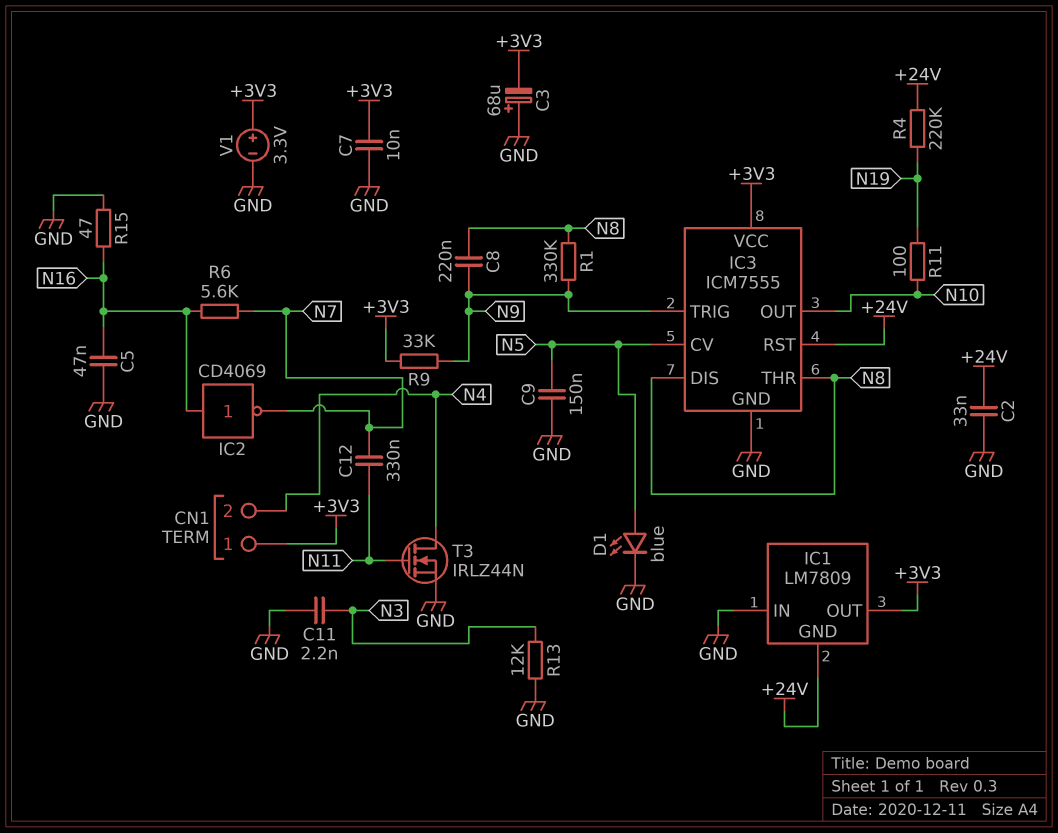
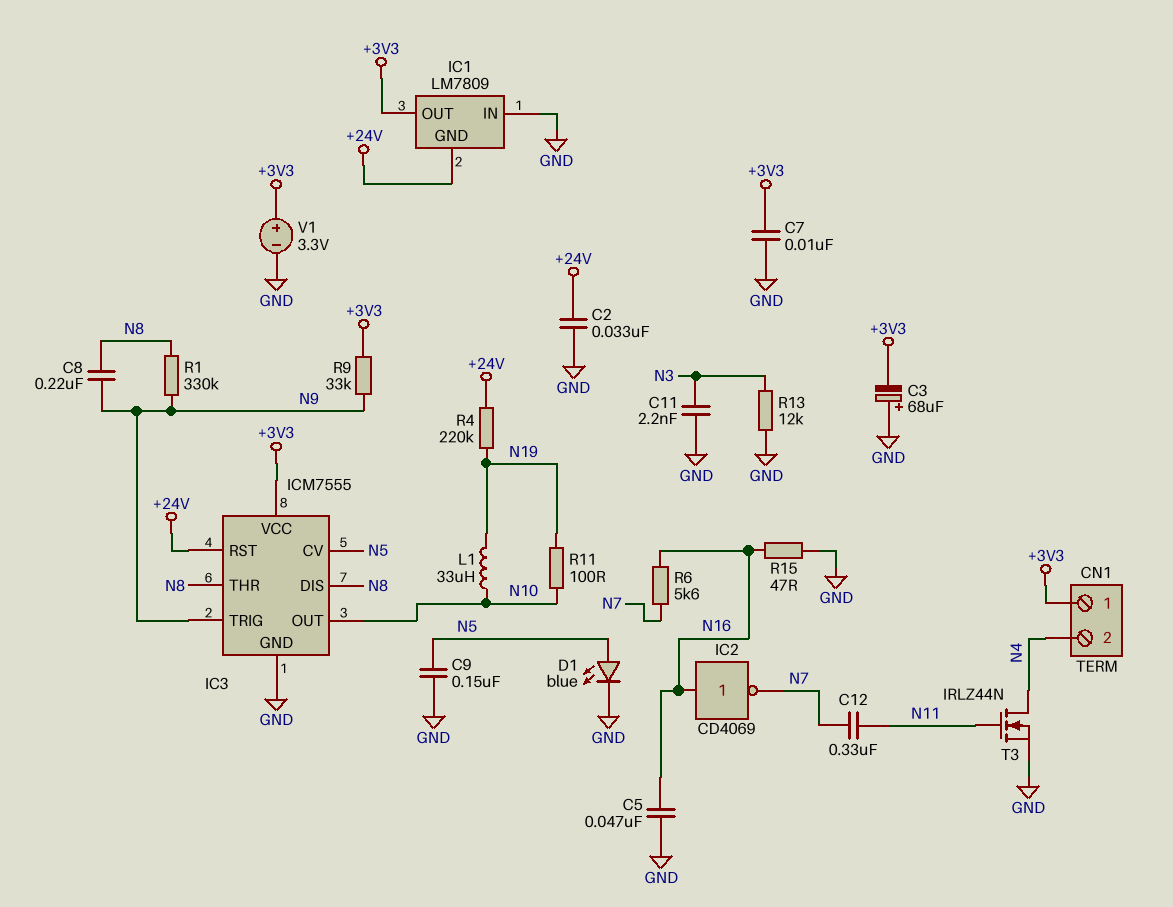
L1: none -> 33uH (N10, N19)

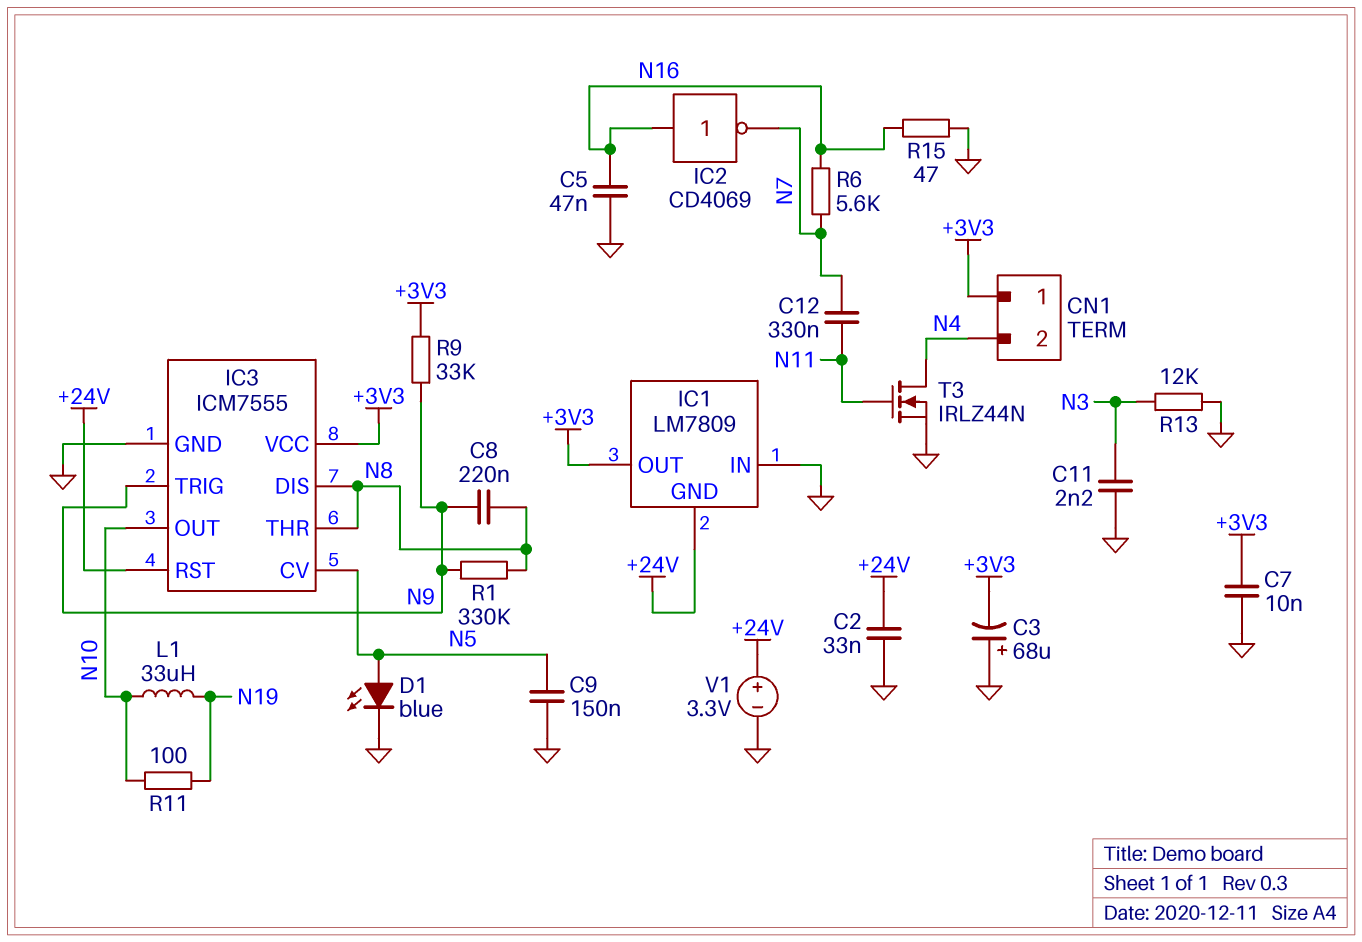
R4: 220k (+24V, N19) -> none
V1: 3.3V (plus +3V3, minus GND) -> 3.3V (plus +24V, minus GND)

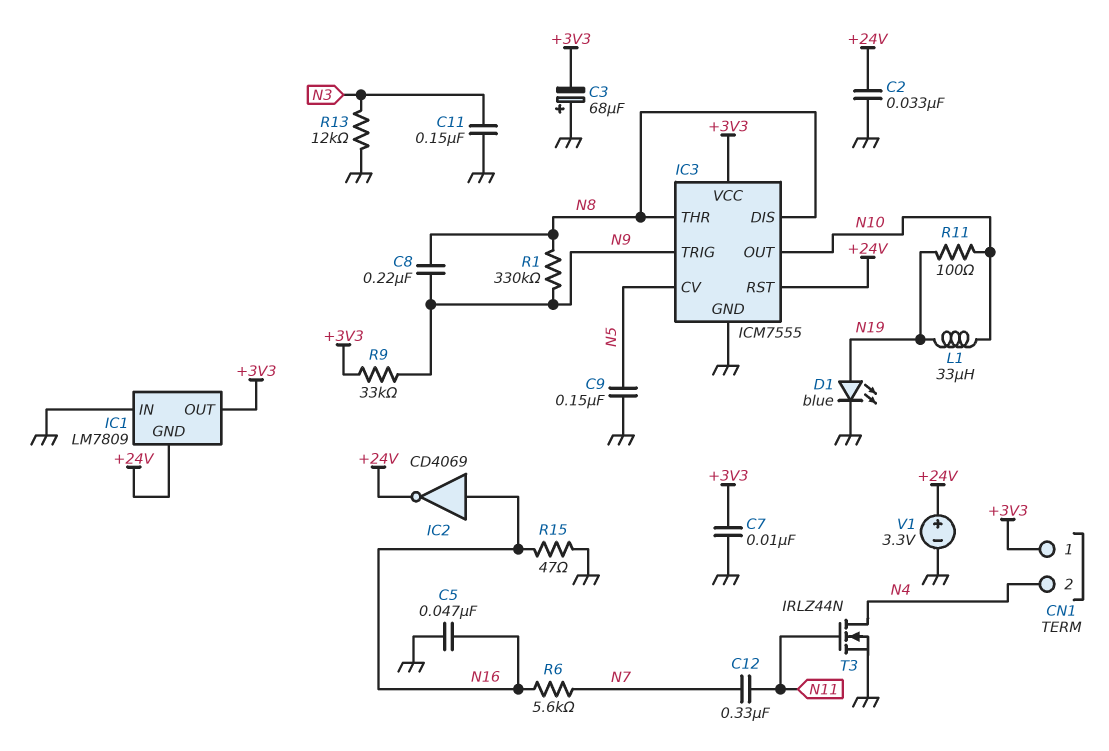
C11: 2.2nF (GND, N3) -> 150nF (GND, N3)
D1: LED blue (A N5, K GND) -> LED blue (A N19, K GND)
IC2: NOT CD4069 (in N16, out N7) -> NOT CD4069 (in N16, out +24V)

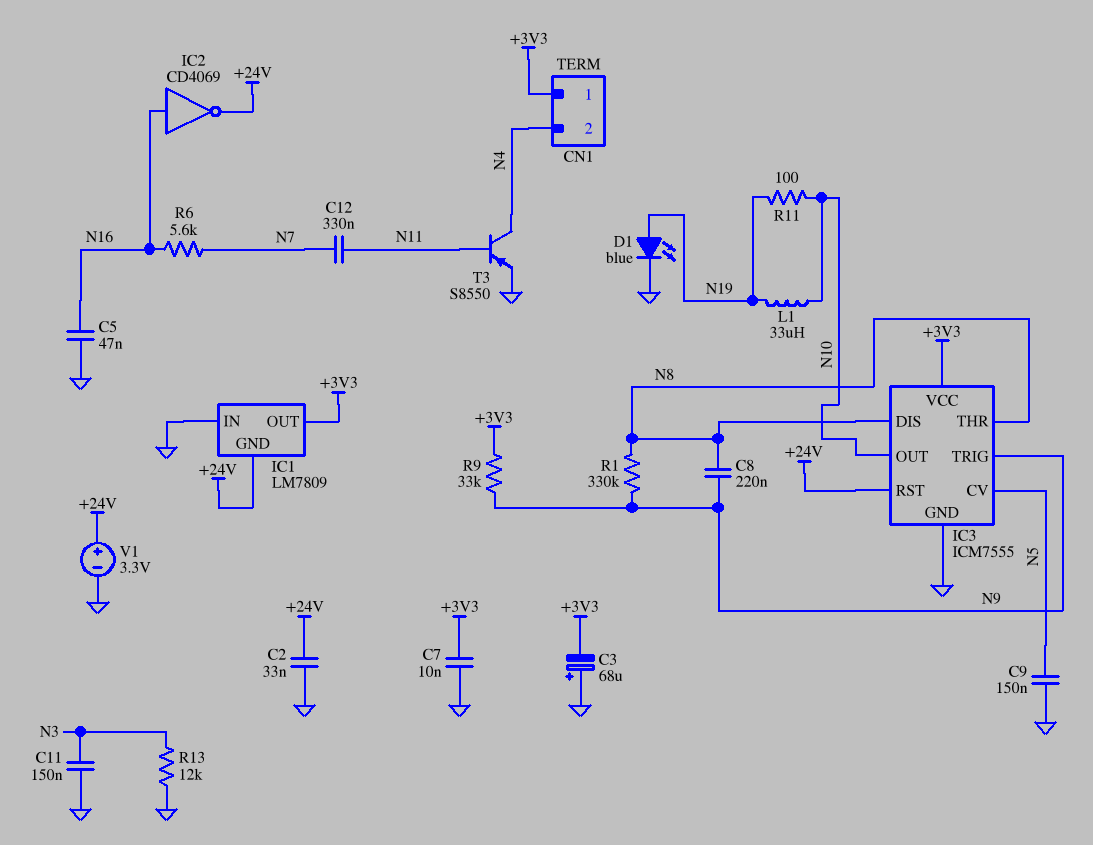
R15: 47 (GND, N16) -> none
T3: NMOS IRLZ44N (G N11, D N4, S GND) -> PNP S8550 (B N11, C N4, E GND)

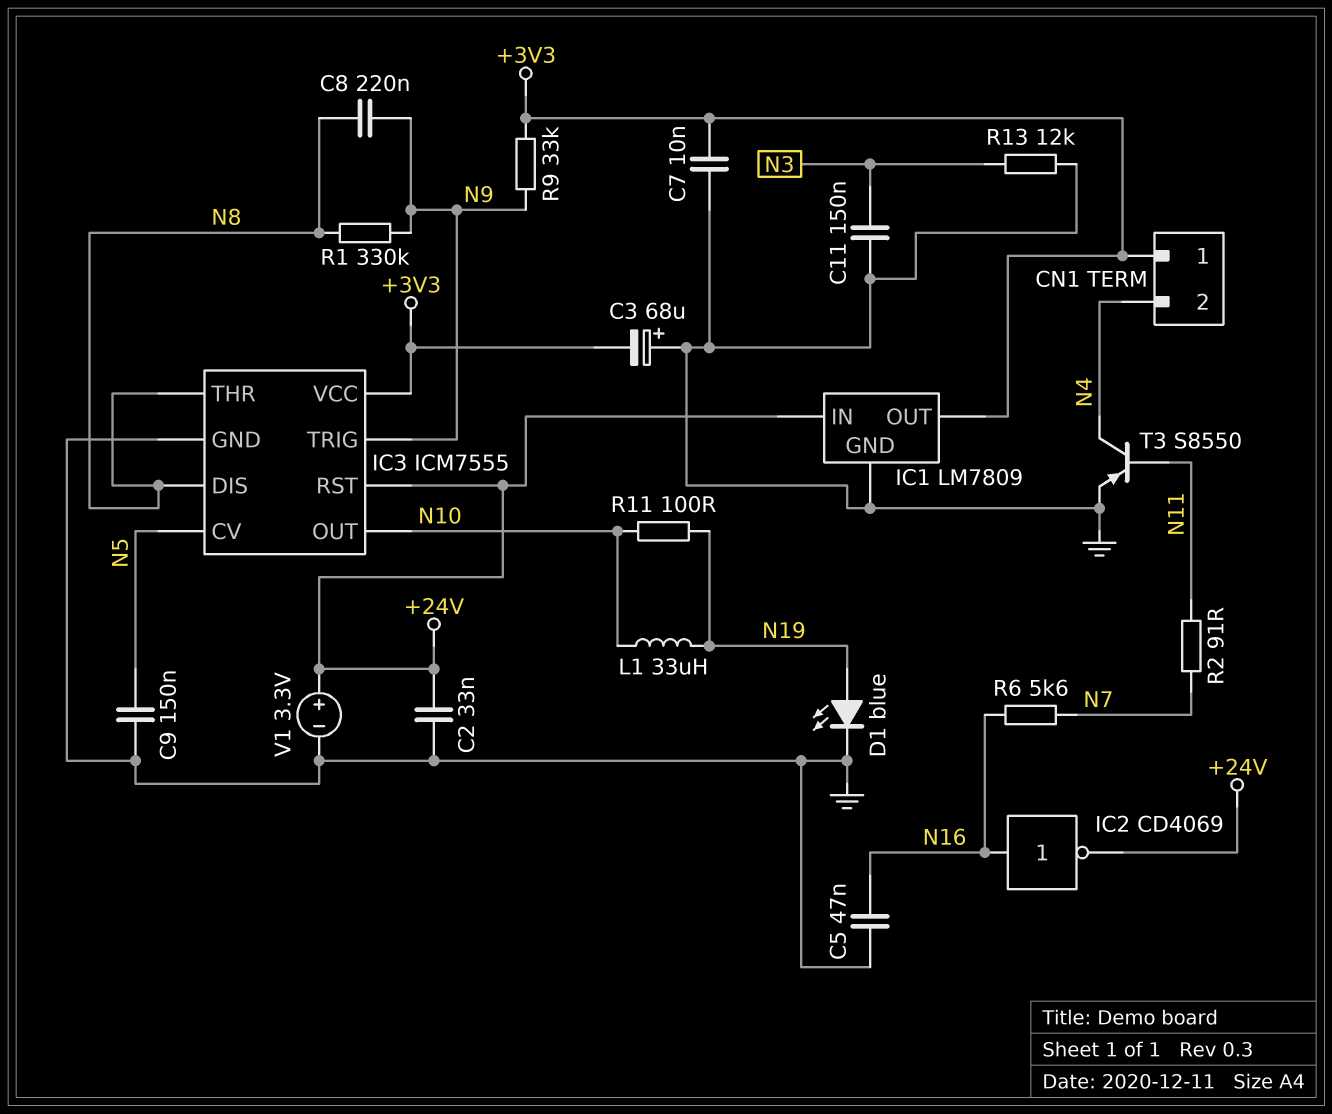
C12: 330nF (N7, N11) -> none
IC1 pin GND: +24V -> GND
IC1 pin IN: GND -> +24V
R2: none -> 91 (N7, N11)

